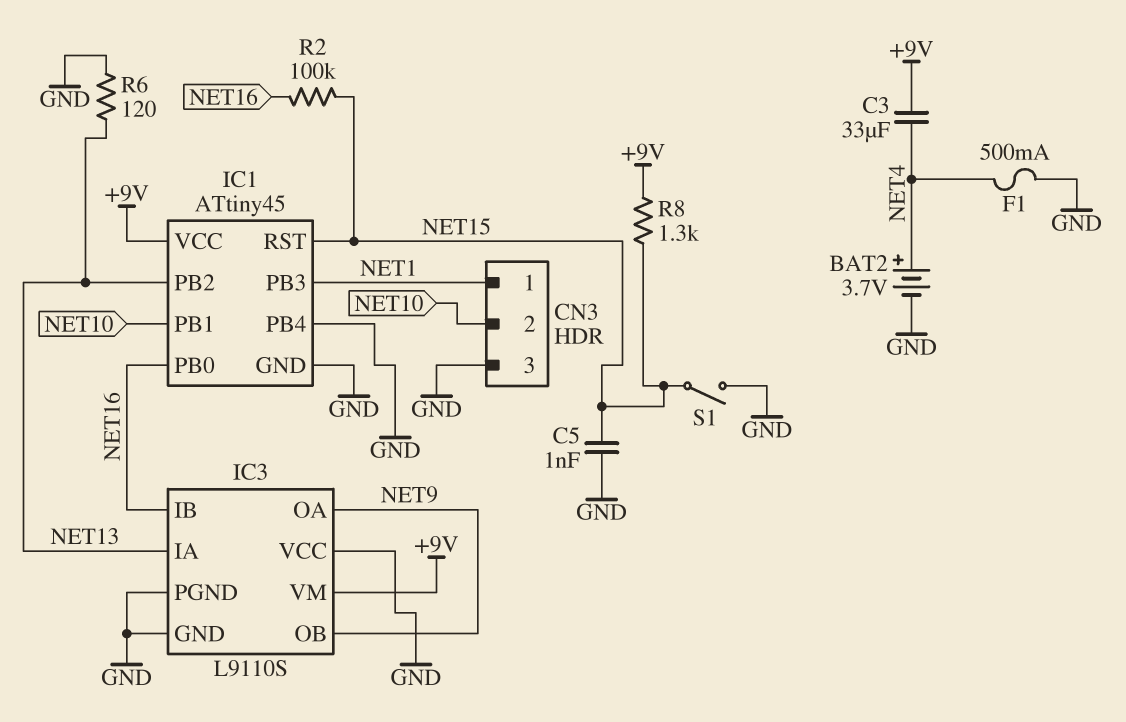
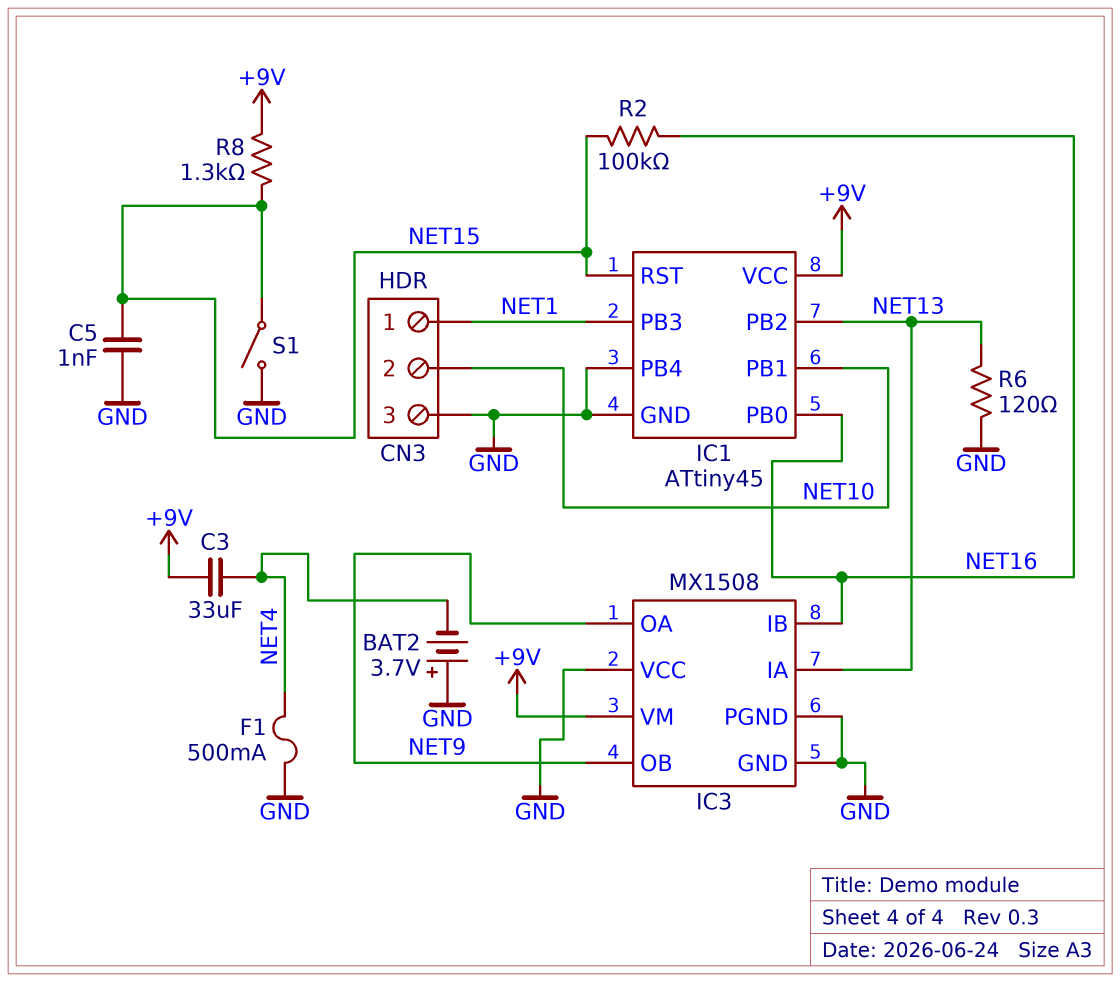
BAT2: 3.7V (plus NET4, minus GND) -> 3.7V (plus GND, minus NET4)
IC3: L9110S -> MX1508

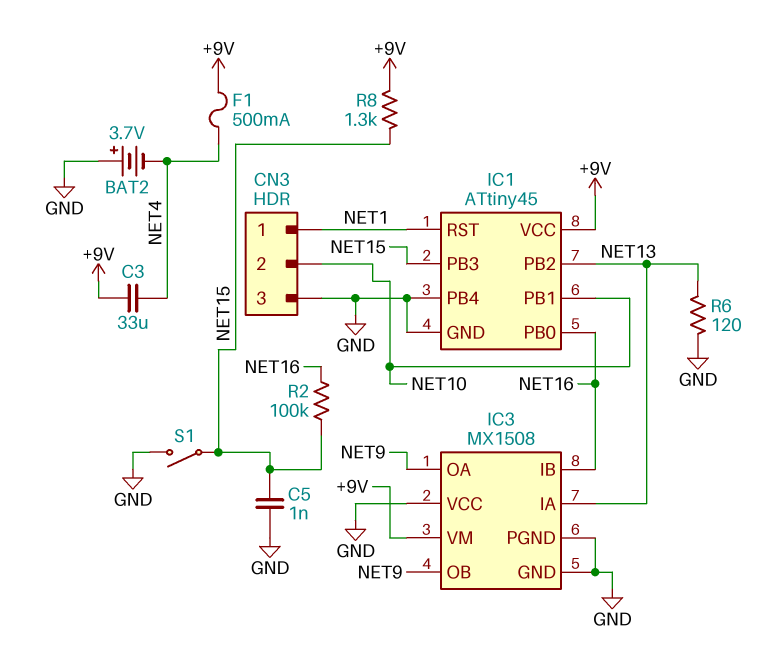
F1: 500mA (GND, NET4) -> 500mA (+9V, NET4)
IC1 pin PB3: NET1 -> NET15
IC1 pin RST: NET15 -> NET1

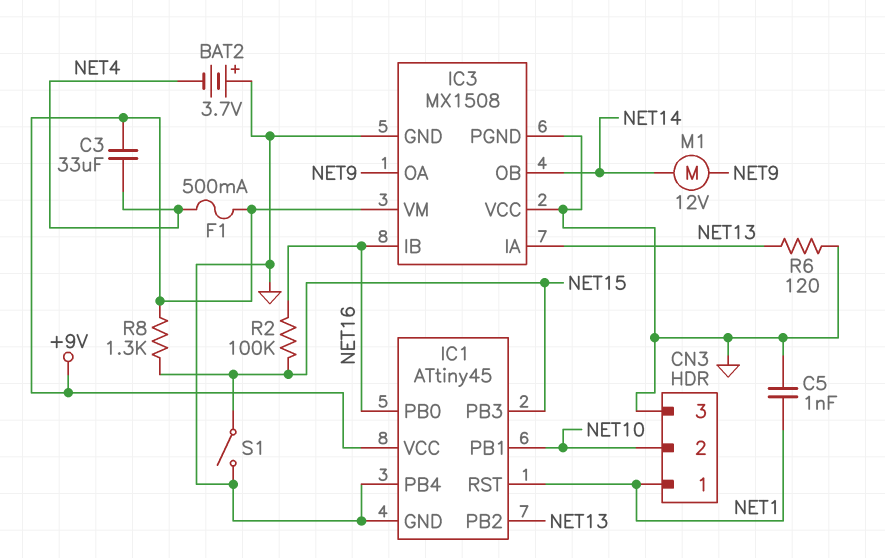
C5: 1nF (GND, NET15) -> 1nF (GND, NET1)
IC3 pin OB: NET9 -> NET14
M1: none -> motor 12V (NET9, NET14)

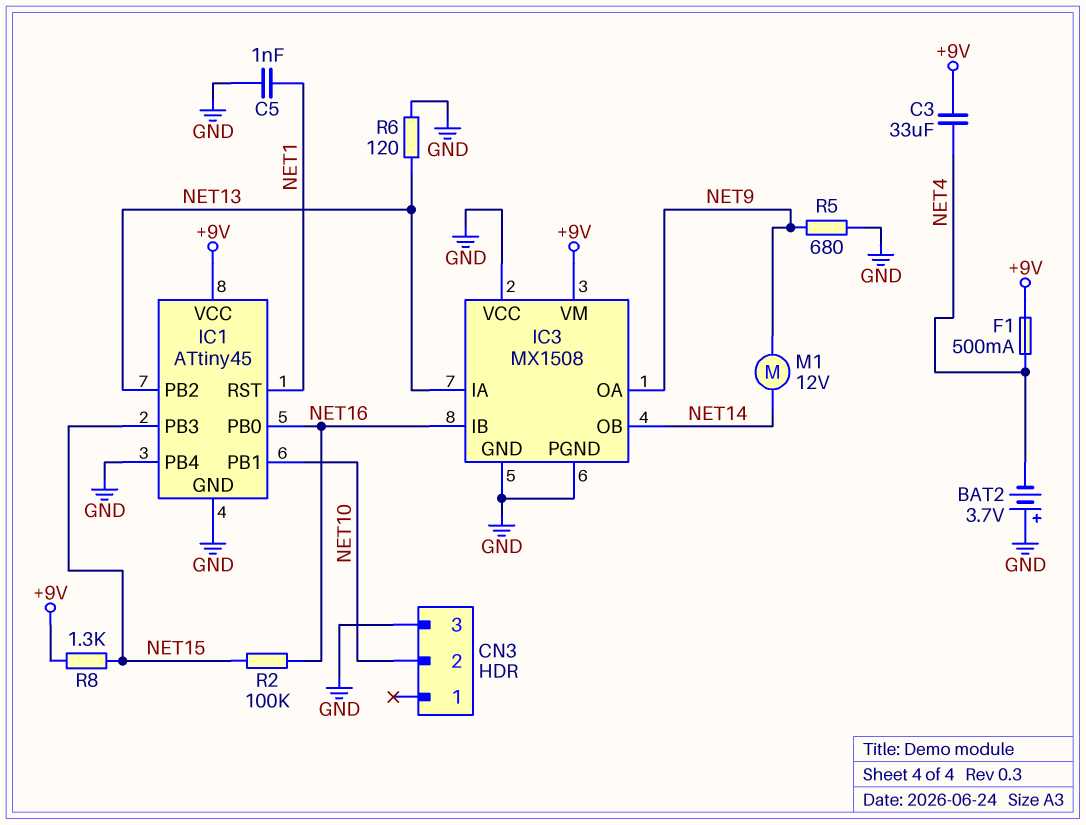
CN3 pin 1: NET1 -> none
R5: none -> 680 (GND, NET9)
S1: switch (GND, NET15) -> none

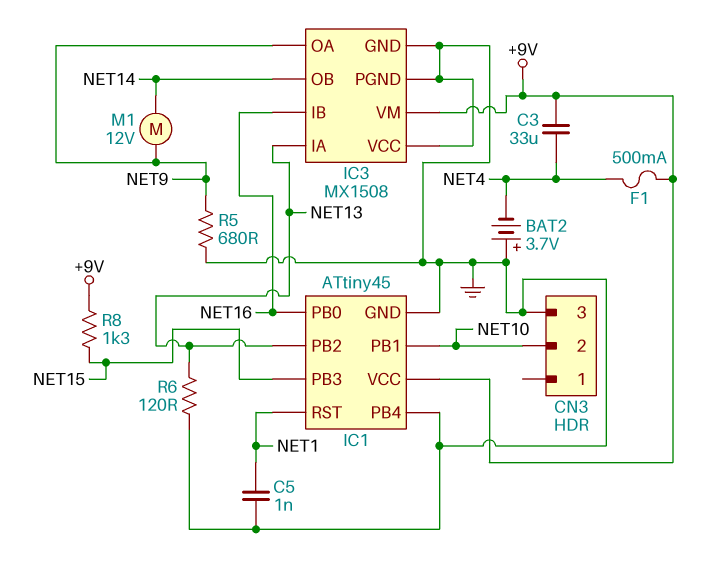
R2: 100k (NET15, NET16) -> none

